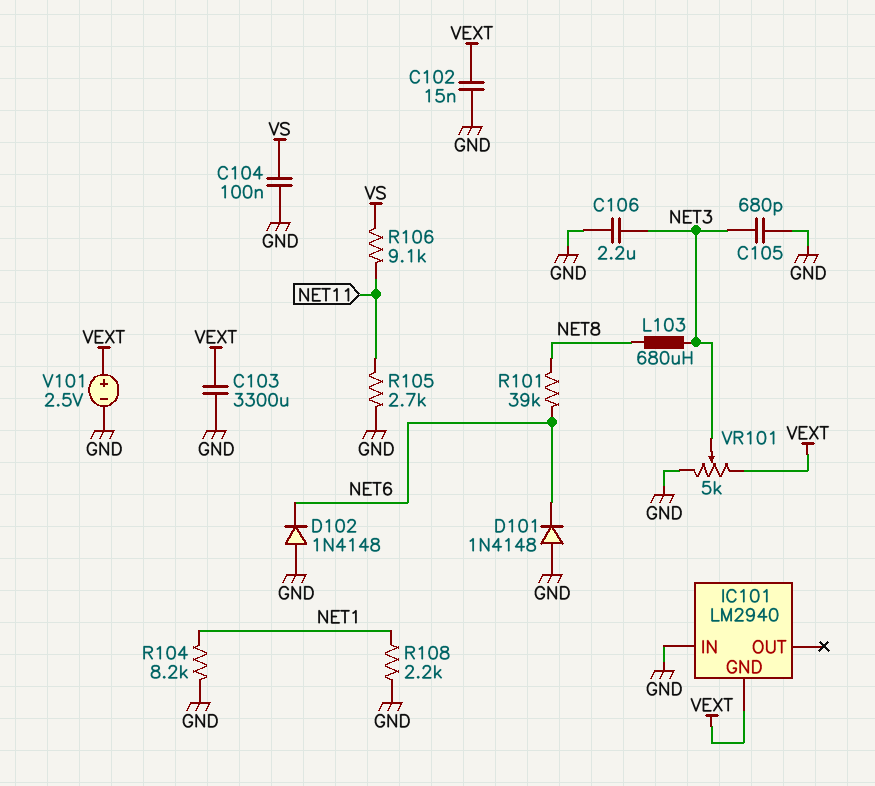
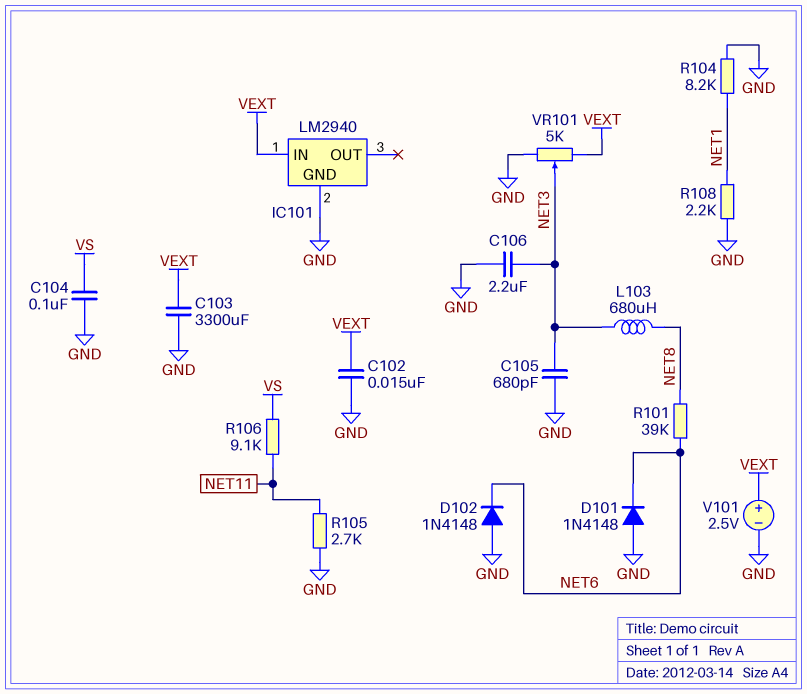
IC101 pin GND: VEXT -> GND
IC101 pin IN: GND -> VEXT

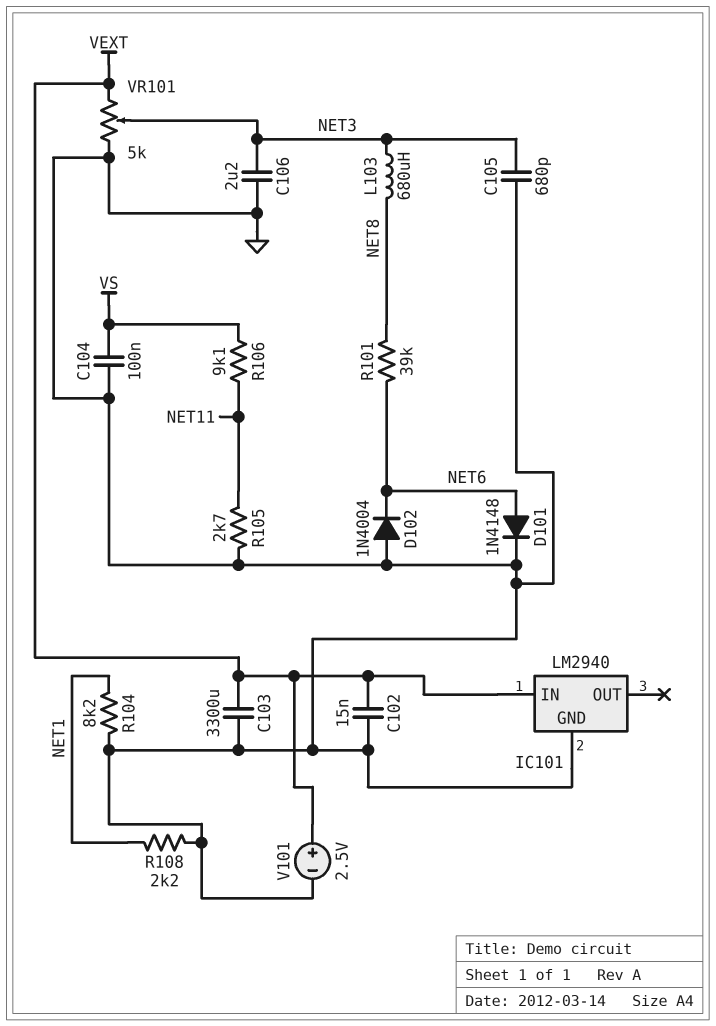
D101: diode 1N4148 (A GND, K NET6) -> diode 1N4148 (A NET6, K GND)
D102: diode 1N4148 (A GND, K NET6) -> diode 1N4004 (A GND, K NET6)

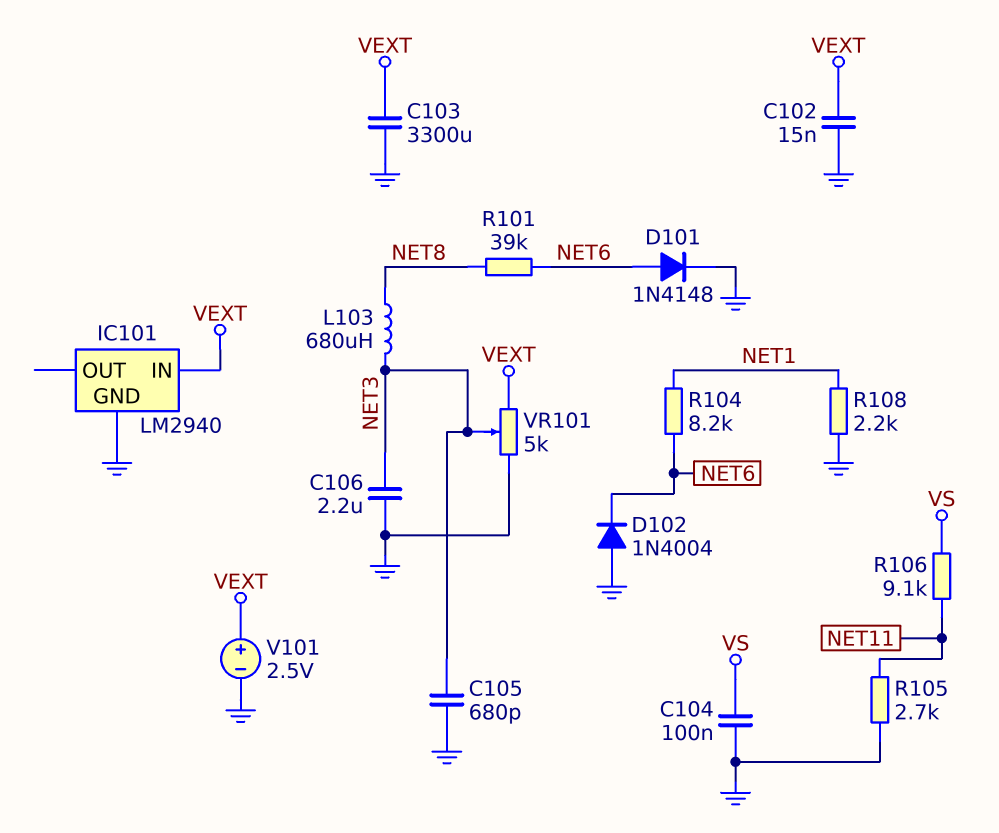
R104: 8.2k (GND, NET1) -> 8.2k (NET1, NET6)

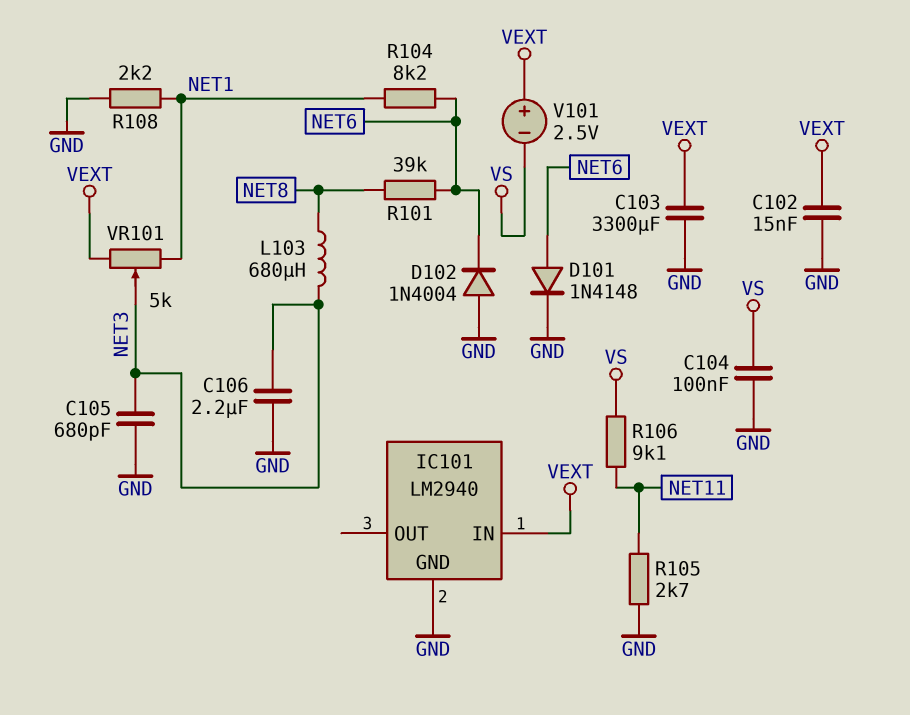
V101: 2.5V (plus VEXT, minus GND) -> 2.5V (plus VEXT, minus VS)
VR101: 5k (GND, VEXT, wiper NET3) -> 5k (NET1, VEXT, wiper NET3)

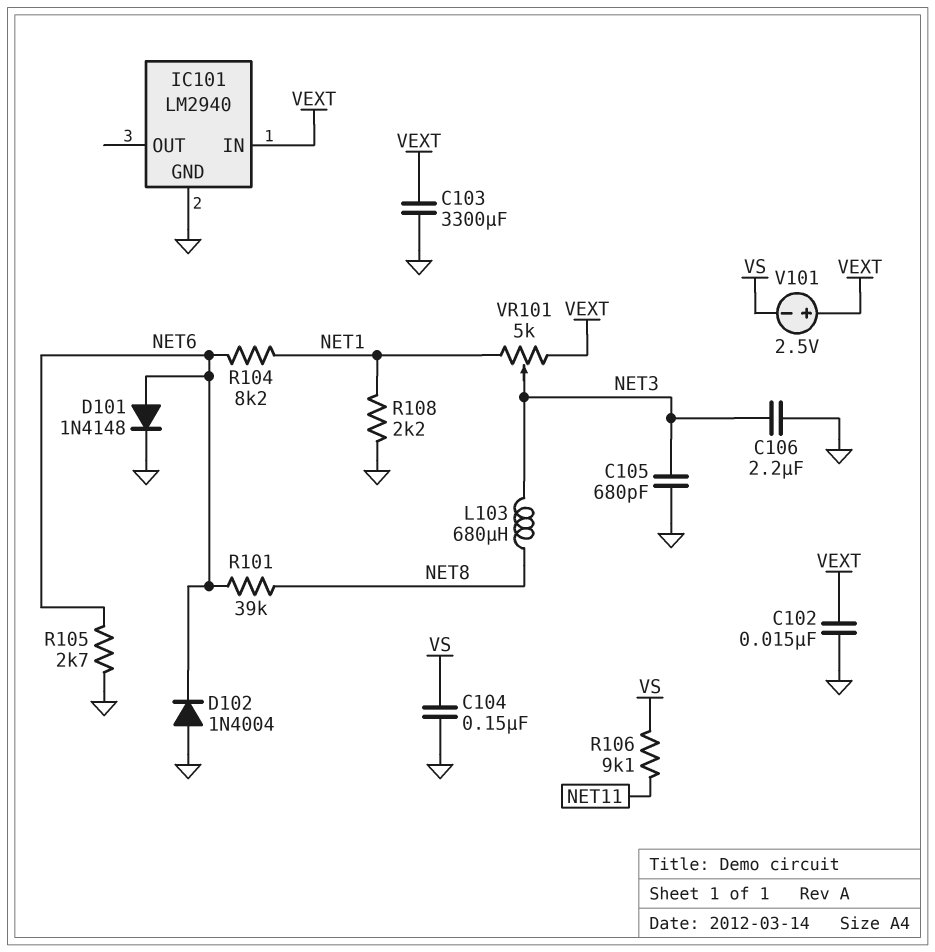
C104: 100nF (GND, VS) -> 150nF (GND, VS)
R105: 2.7k (GND, NET11) -> 2.7k (GND, NET6)

